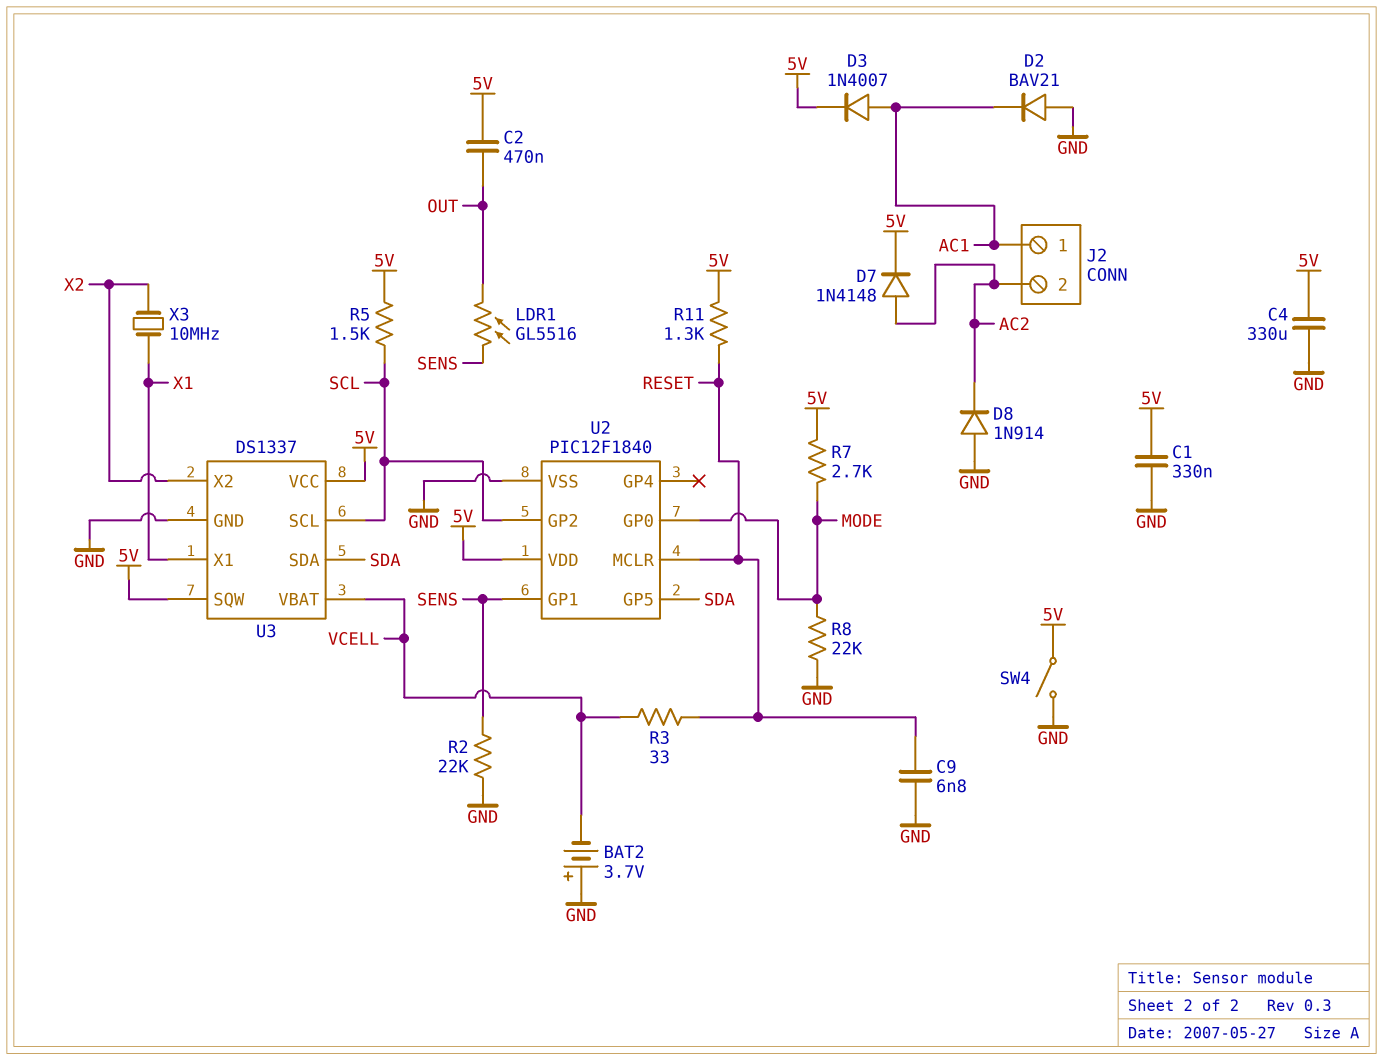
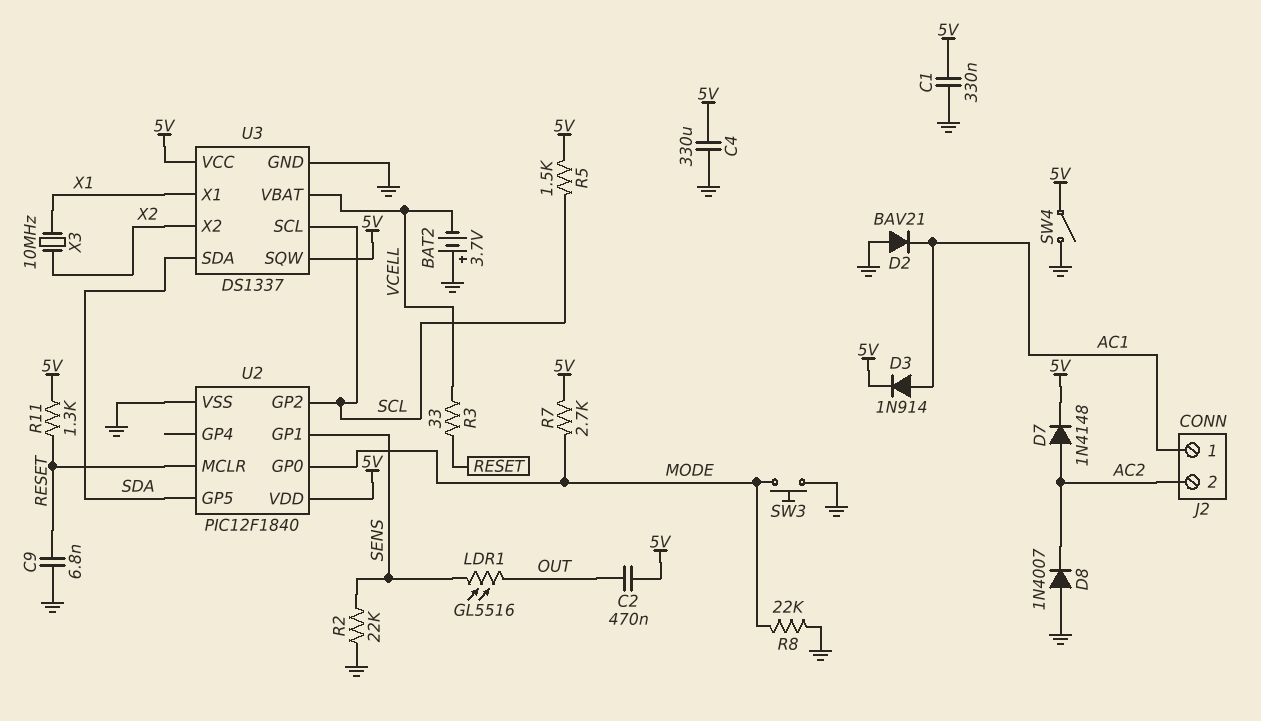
D3: diode 1N4007 (A AC1, K 5V) -> diode 1N914 (A AC1, K 5V)
D8: diode 1N914 (A GND, K AC2) -> diode 1N4007 (A GND, K AC2)
SW3: none -> button (GND, MODE)

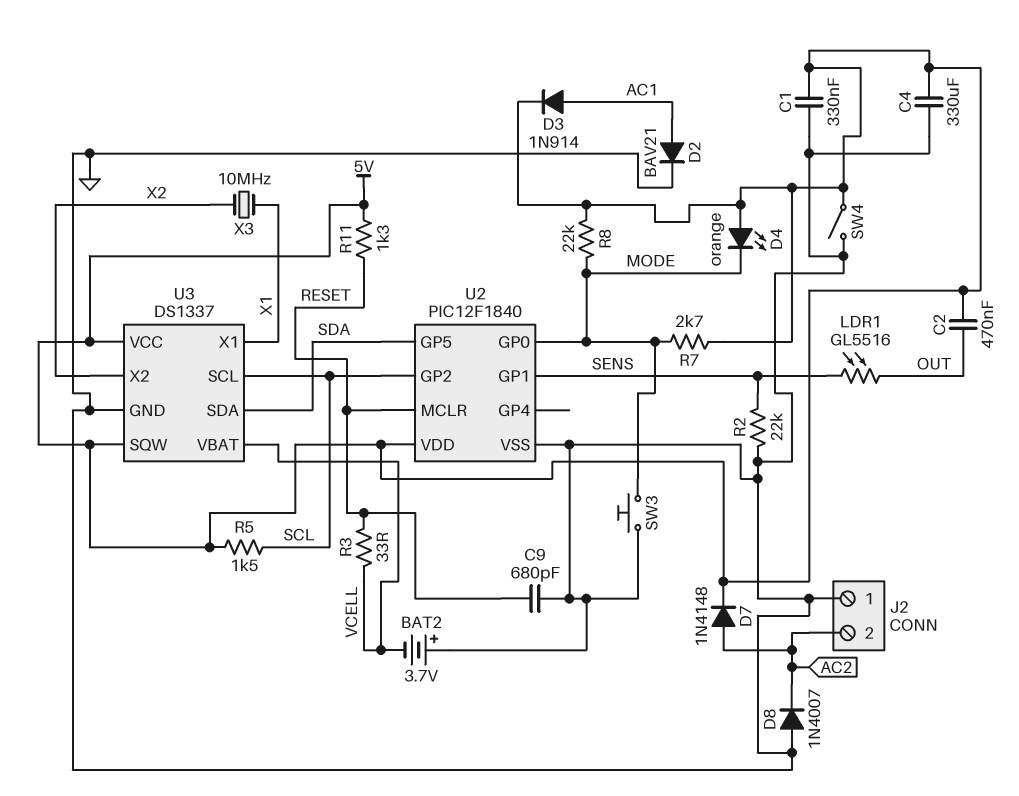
C9: 6.8nF (GND, RESET) -> 680pF (GND, RESET)
D2: diode BAV21 (A GND, K AC1) -> diode BAV21 (A AC1, K GND)
D4: none -> LED orange (A 5V, K MODE)
J2 pin 1: AC1 -> GND
R8: 22k (GND, MODE) -> 22k (5V, MODE)

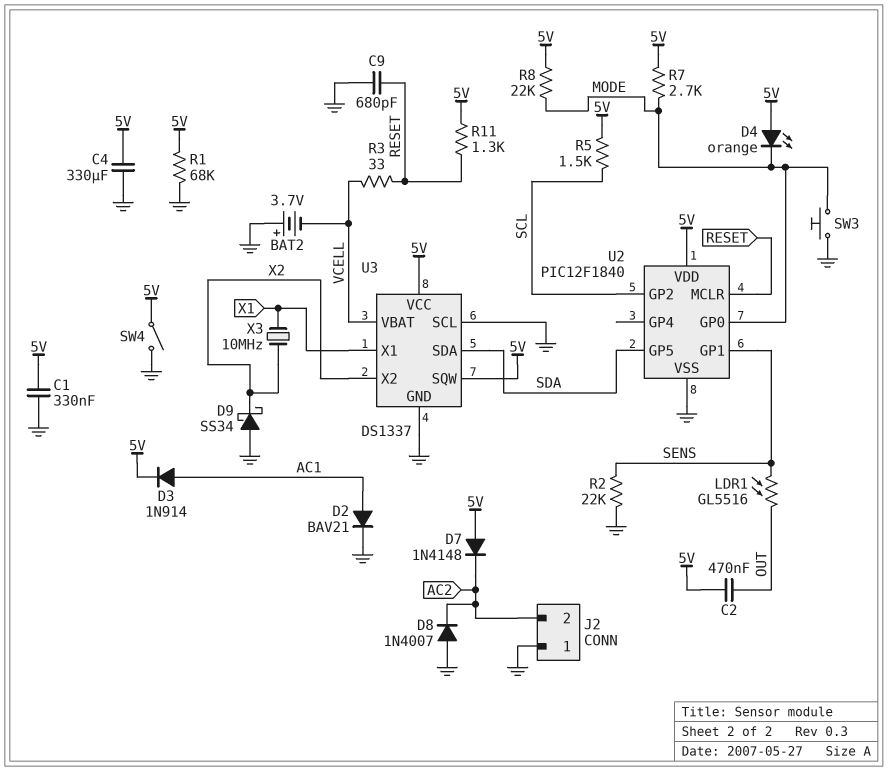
D7: diode 1N4148 (A AC2, K 5V) -> diode 1N4148 (A 5V, K AC2)
D9: none -> schottky SS34 (A GND, K X2)
R1: none -> 68k (5V, GND)
U3 pin SCL: SCL -> GND

